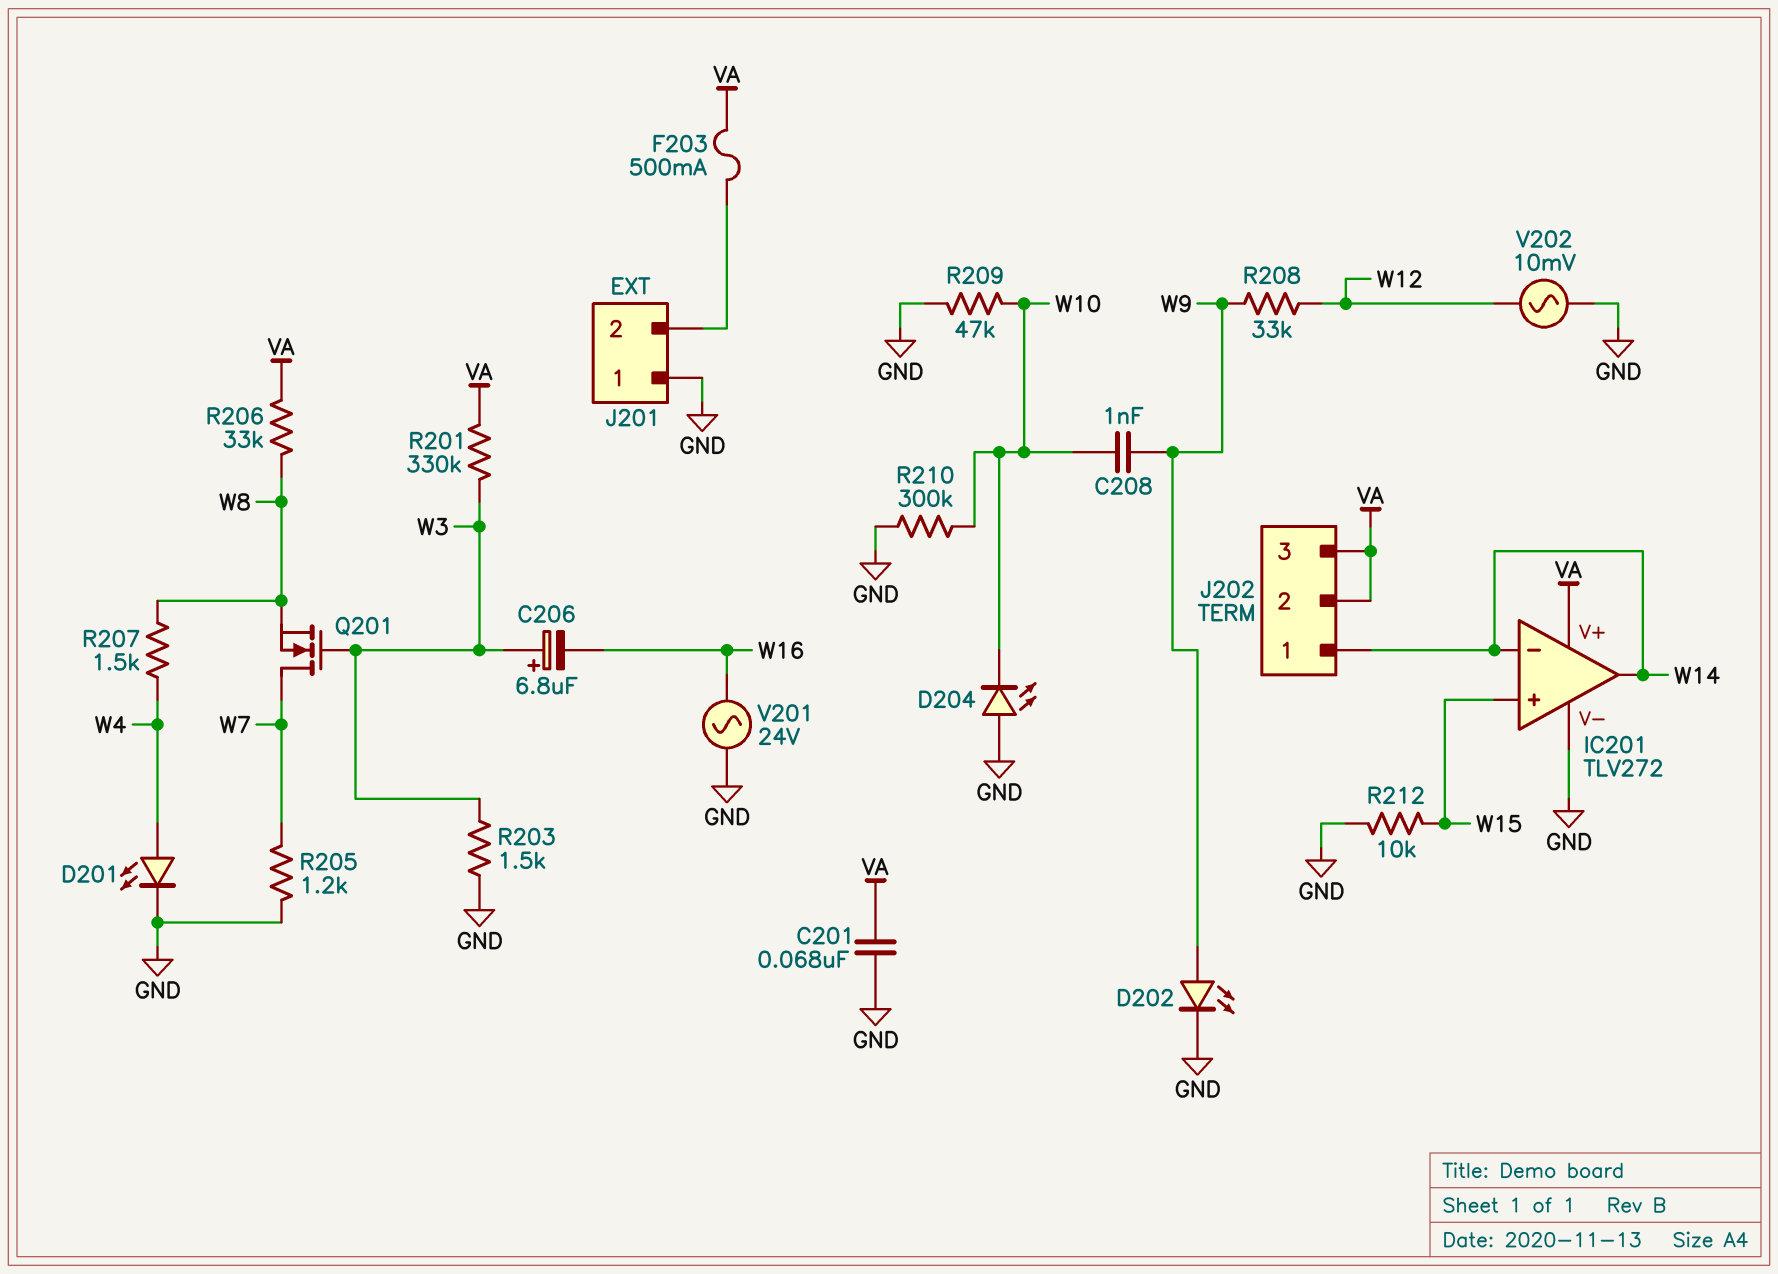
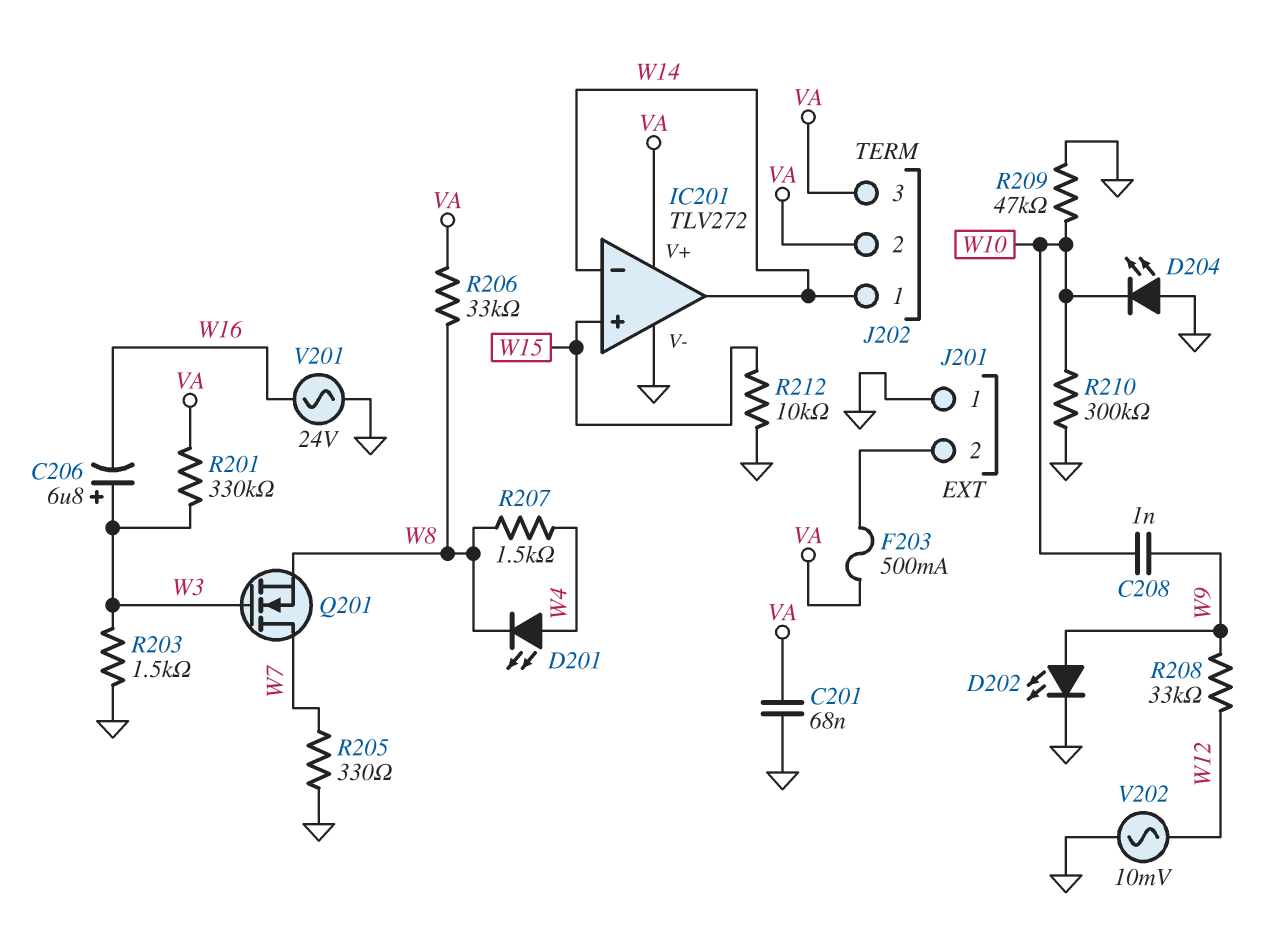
D201: LED (A W4, K GND) -> LED (A W4, K W8)
R205: 1.2k (GND, W7) -> 330 (GND, W7)

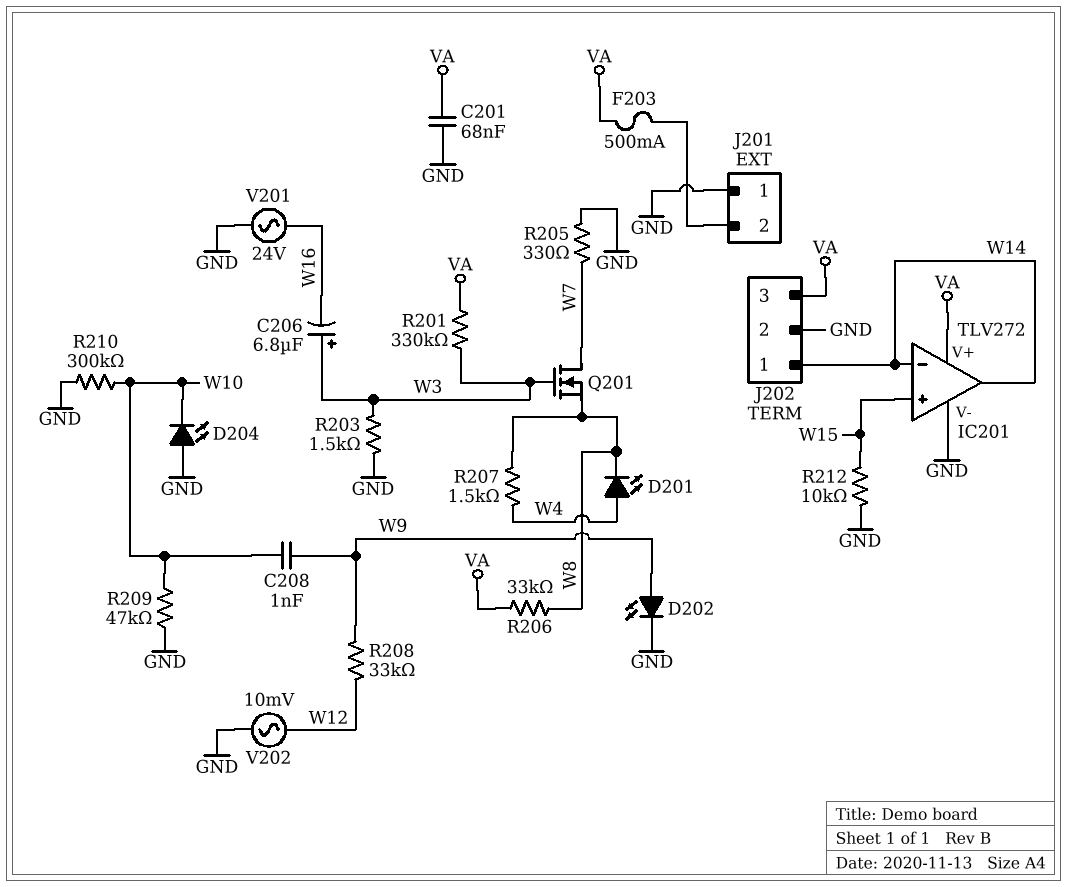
J202 pin 2: VA -> GND

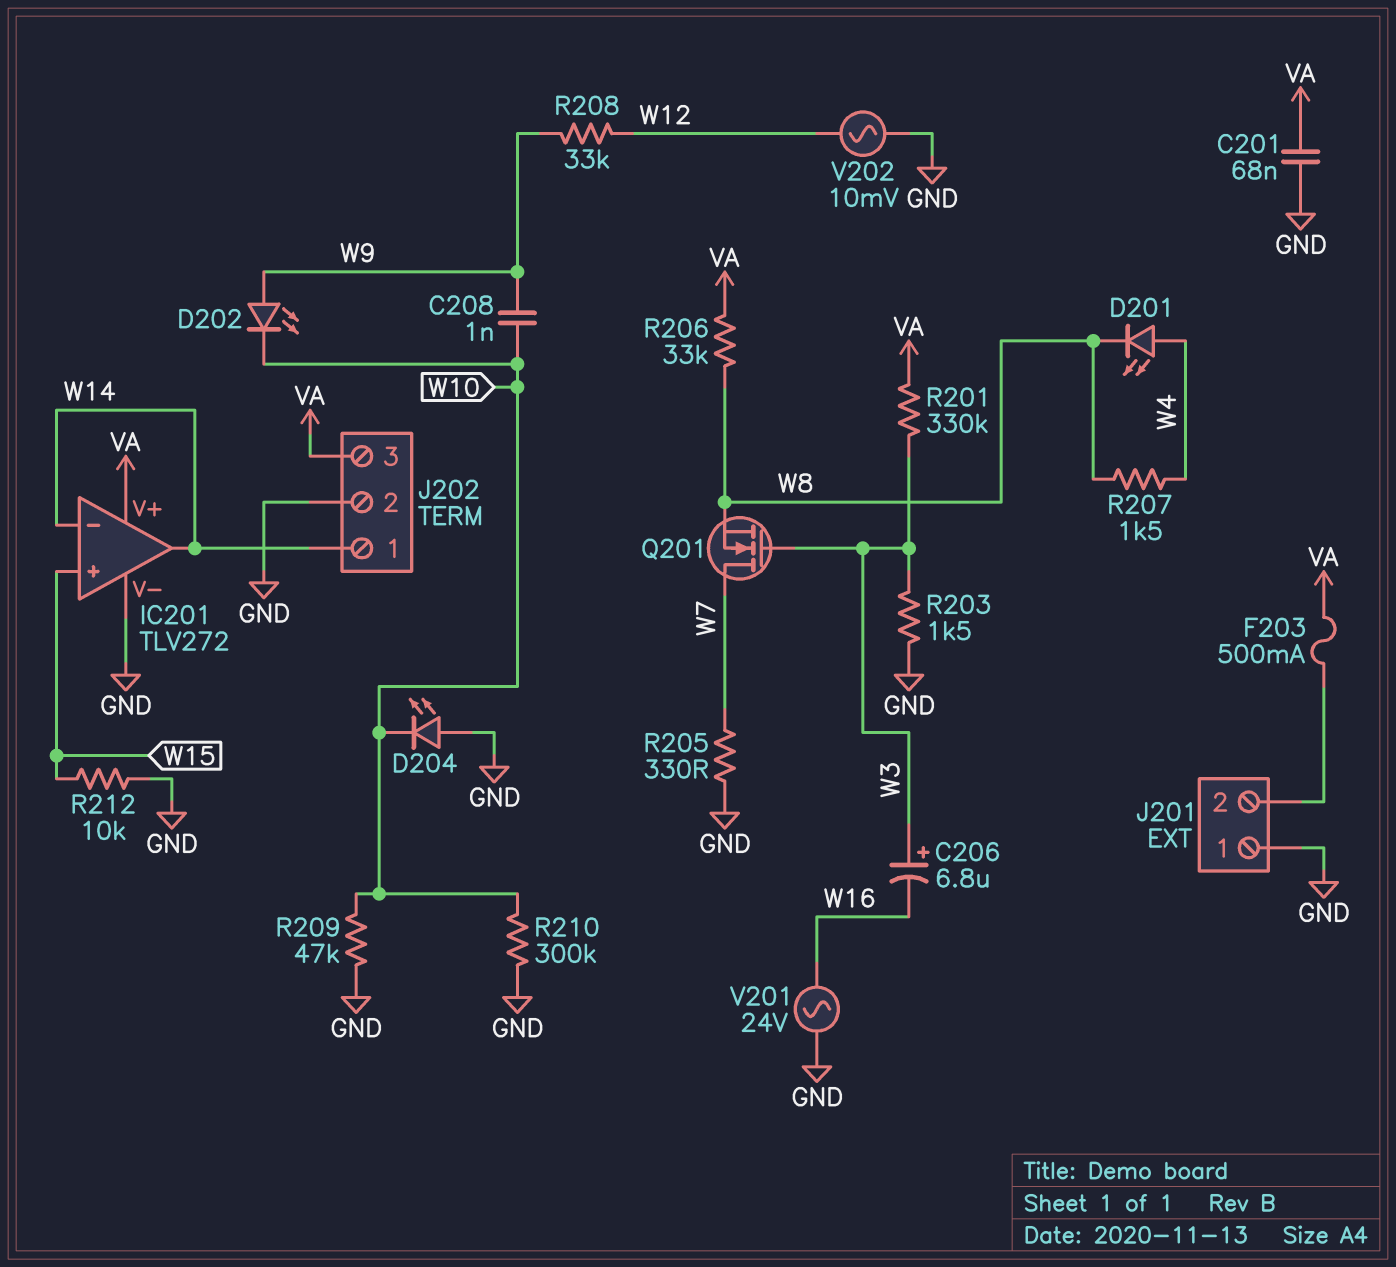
D202: LED (A W9, K GND) -> LED (A W9, K W10)

